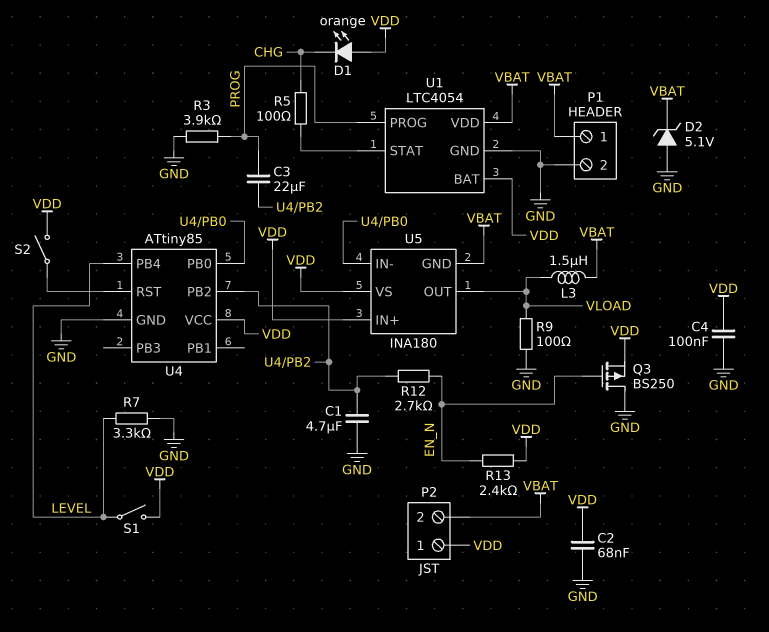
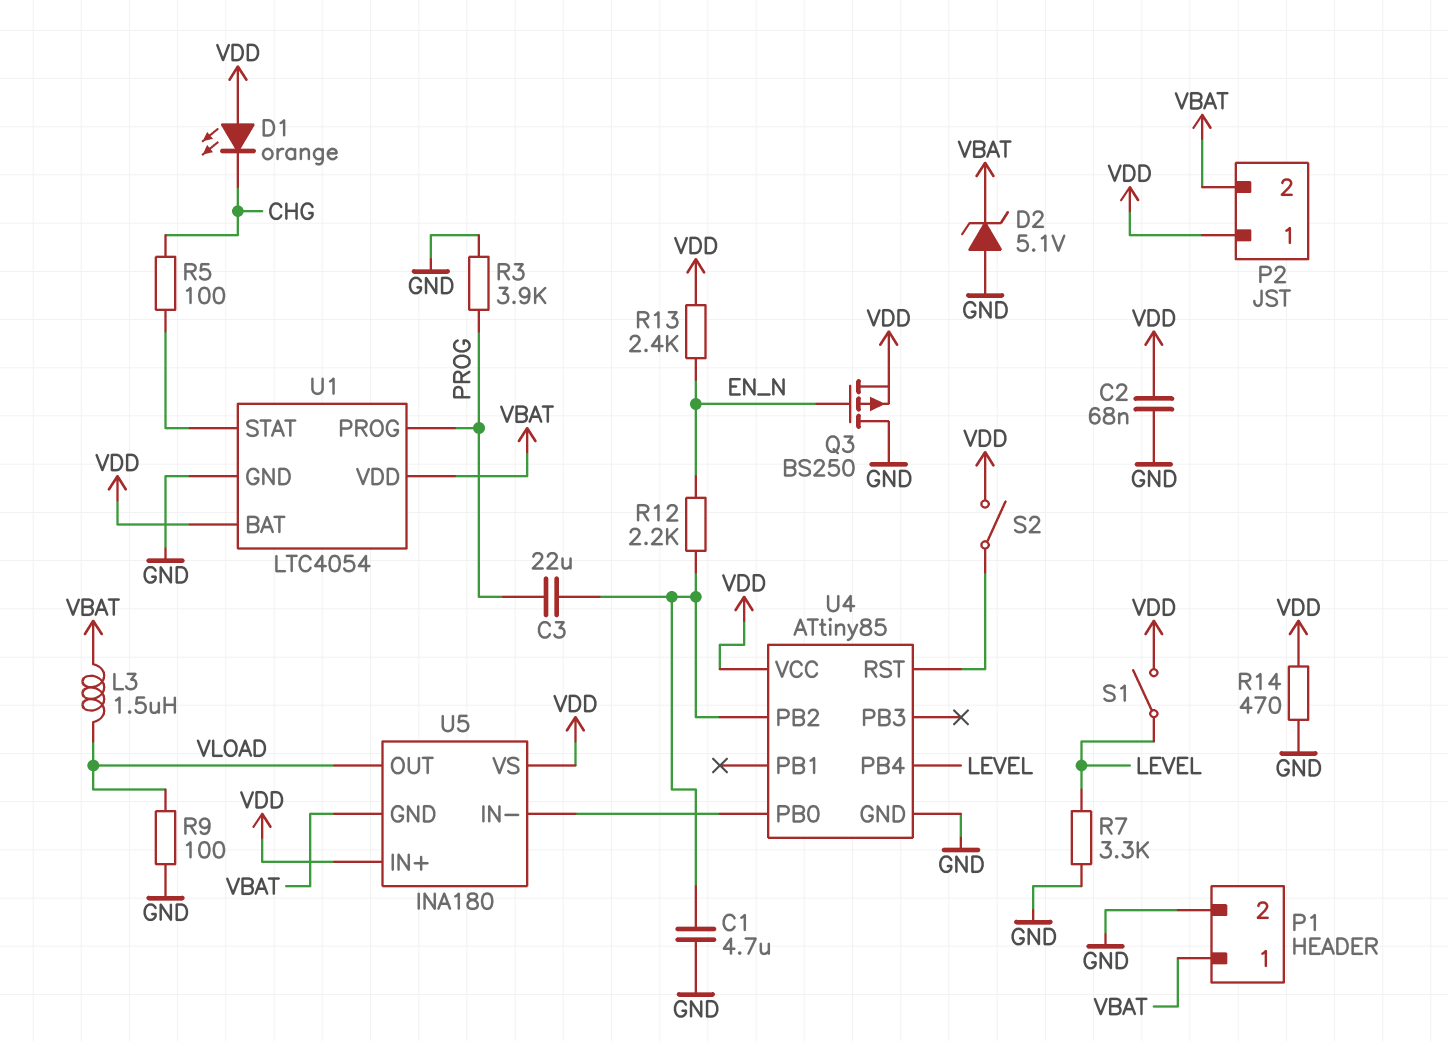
C4: 100nF (GND, VDD) -> none
R12: 2.7k (EN_N, U4/PB2) -> 2.2k (EN_N, U4/PB2)
R14: none -> 470 (GND, VDD)

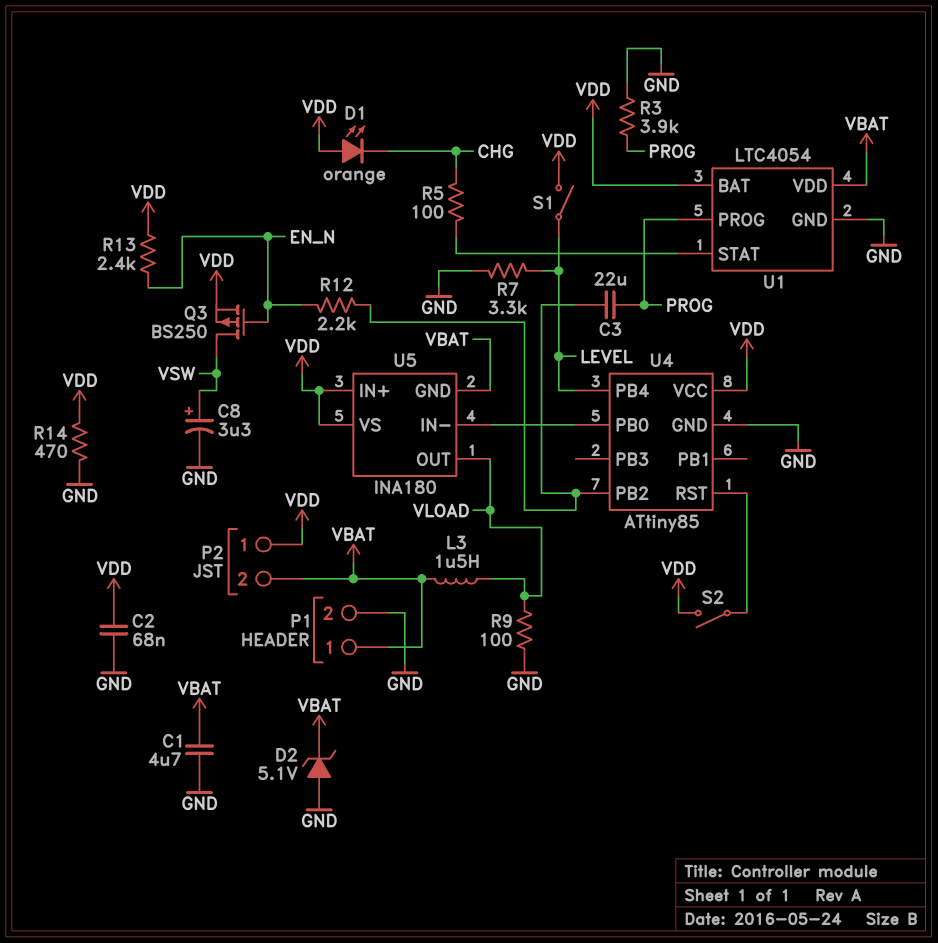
C1: 4.7uF (GND, U4/PB2) -> 4.7uF (GND, VBAT)
C8: none -> 3.3uF (plus VSW, minus GND)
Q3: PMOS BS250 (G EN_N, D GND, S VDD) -> PMOS BS250 (G EN_N, D VSW, S VDD)

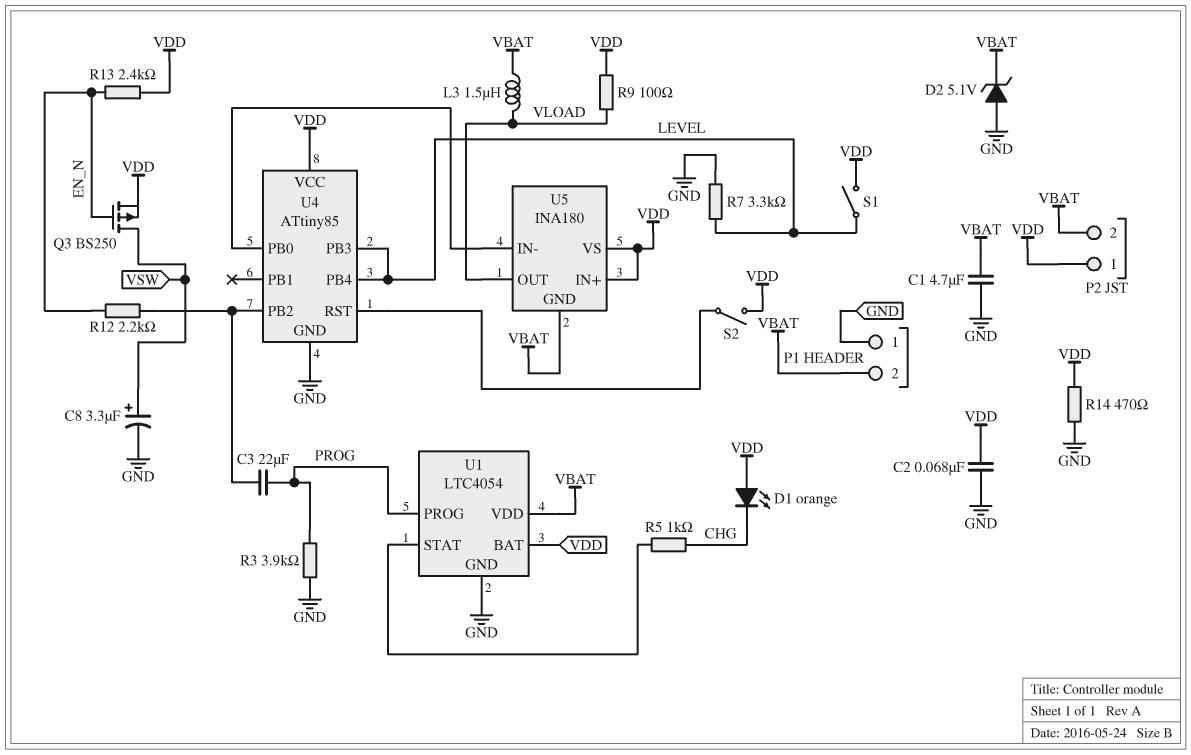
P1 pin 1: VBAT -> GND
P1 pin 2: GND -> VBAT
R5: 100 (CHG, U1/STAT) -> 1k (CHG, U1/STAT)
R9: 100 (GND, VLOAD) -> 100 (VDD, VLOAD)
U4 pin PB3: none -> LEVEL

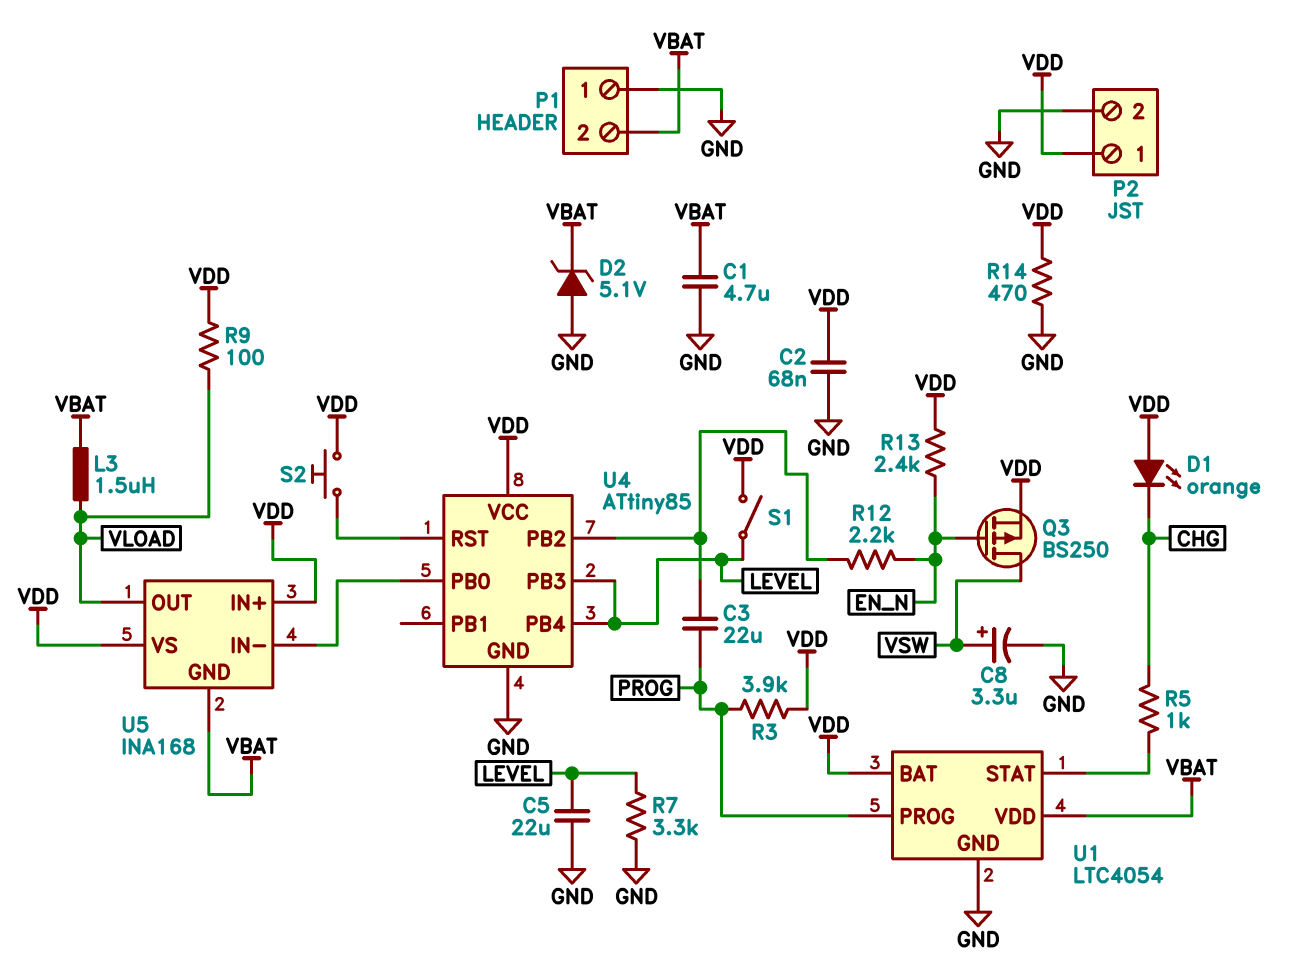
C5: none -> 22uF (GND, LEVEL)
P2 pin 2: VBAT -> GND
R3: 3.9k (GND, PROG) -> 3.9k (PROG, VDD)
S2: switch (U4/RST, VDD) -> button (U4/RST, VDD)
U5: INA180 -> INA168

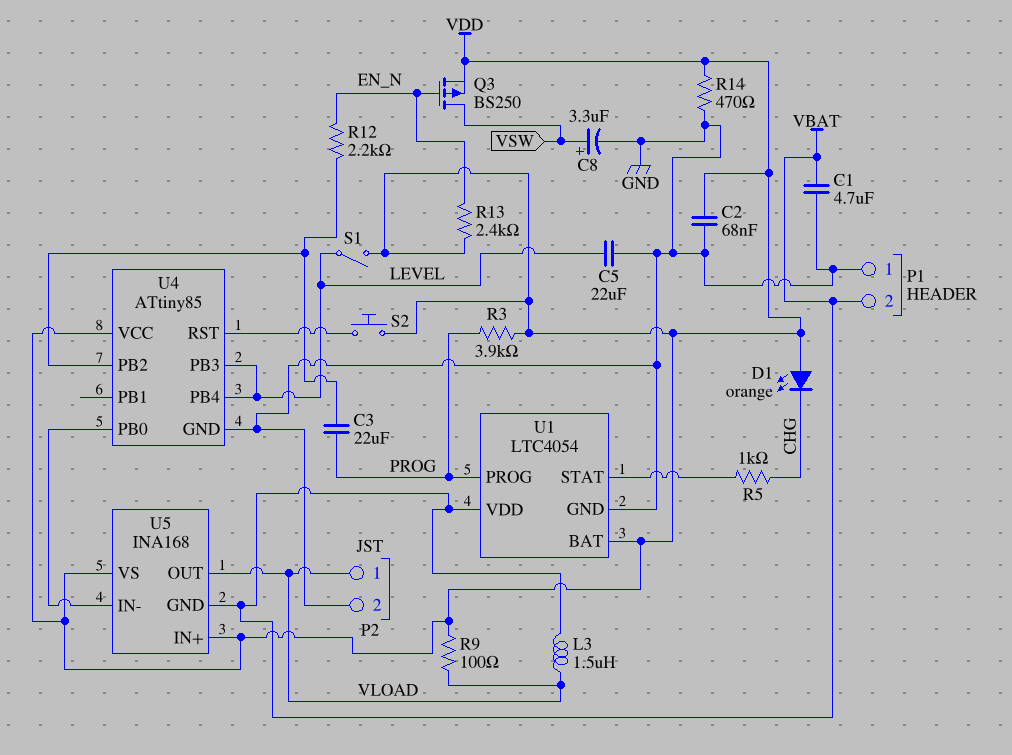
D2: zener 5.1V (A GND, K VBAT) -> none
P2 pin 1: VDD -> VLOAD
R7: 3.3k (GND, LEVEL) -> none

